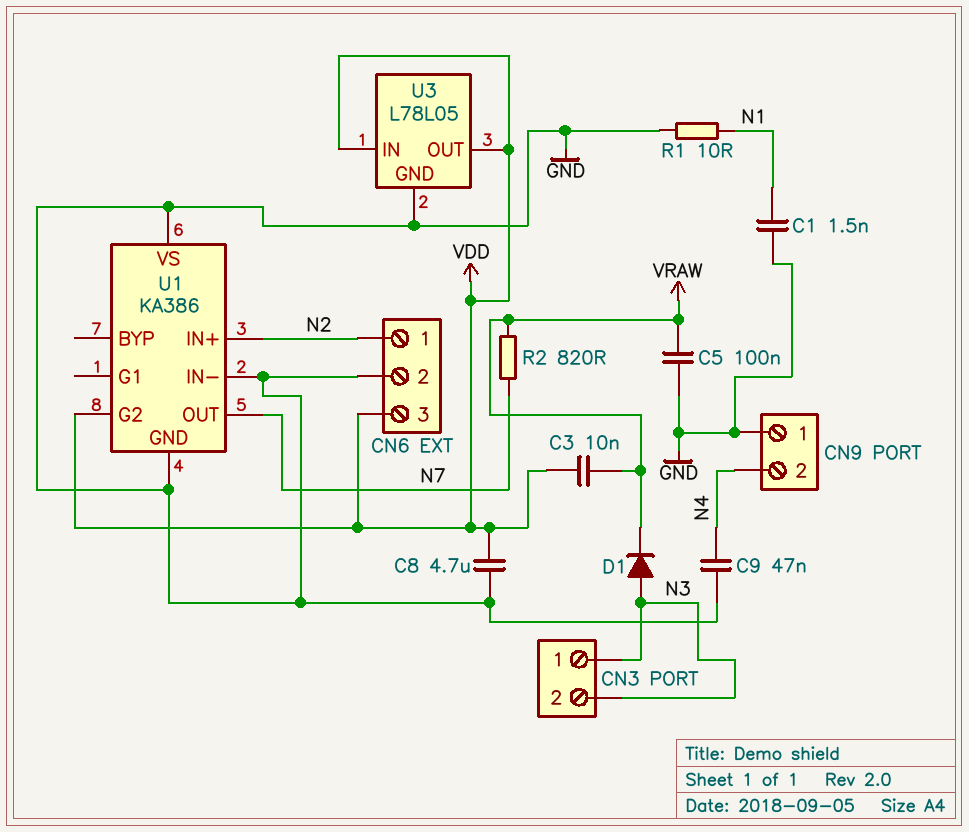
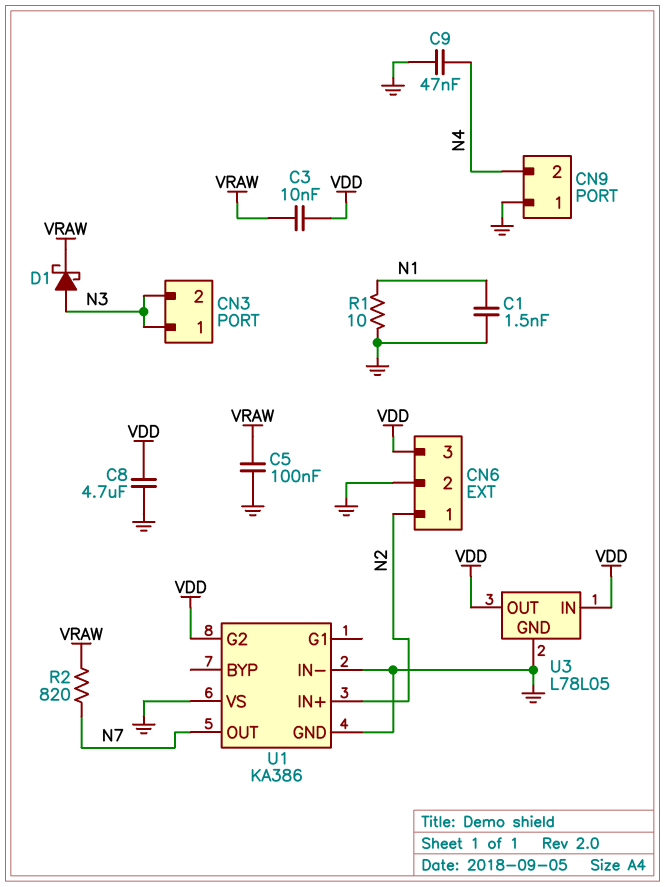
D1: diode (A N3, K VRAW) -> schottky (A N3, K VRAW)

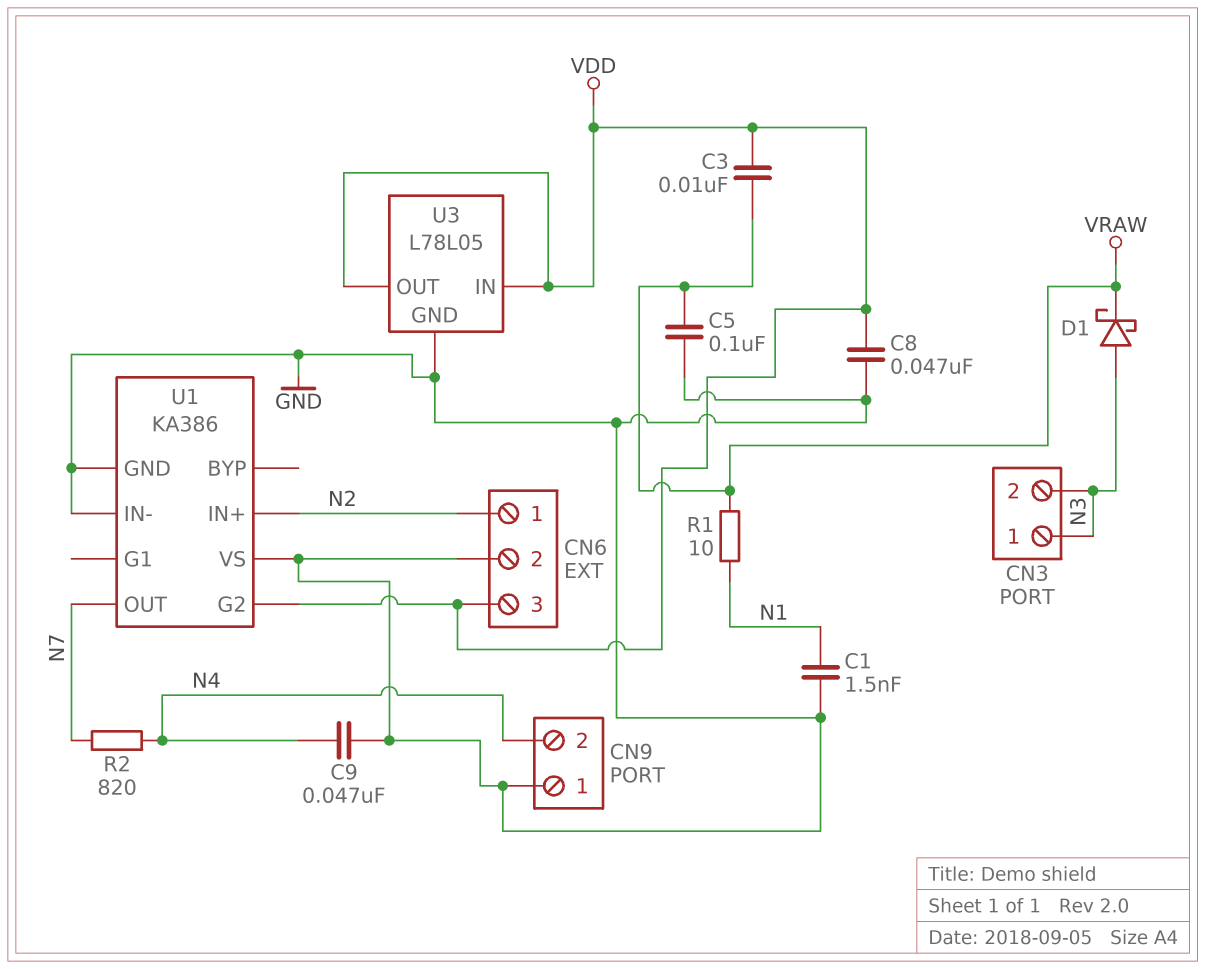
C8: 4.7uF (GND, VDD) -> 47nF (GND, VDD)
R1: 10 (GND, N1) -> 10 (N1, VRAW)
R2: 820 (N7, VRAW) -> 820 (N4, N7)

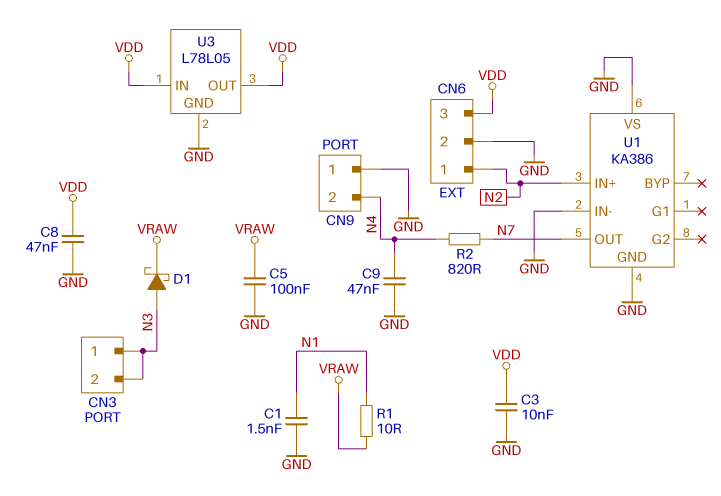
C3: 10nF (VDD, VRAW) -> 10nF (GND, VDD)
U1 pin G2: VDD -> none

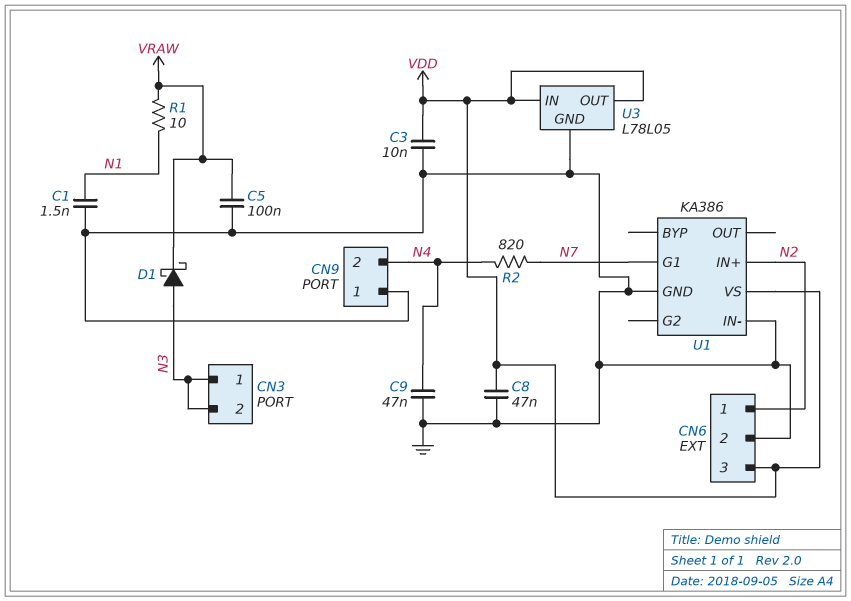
U1 pin G1: none -> N7
U1 pin OUT: N7 -> none
U1 pin VS: GND -> VDD

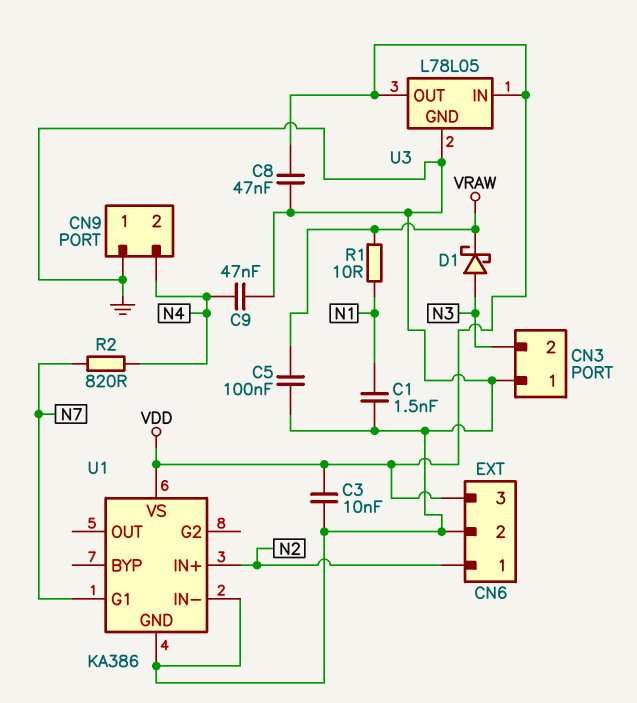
CN3 pin 1: N3 -> GND

